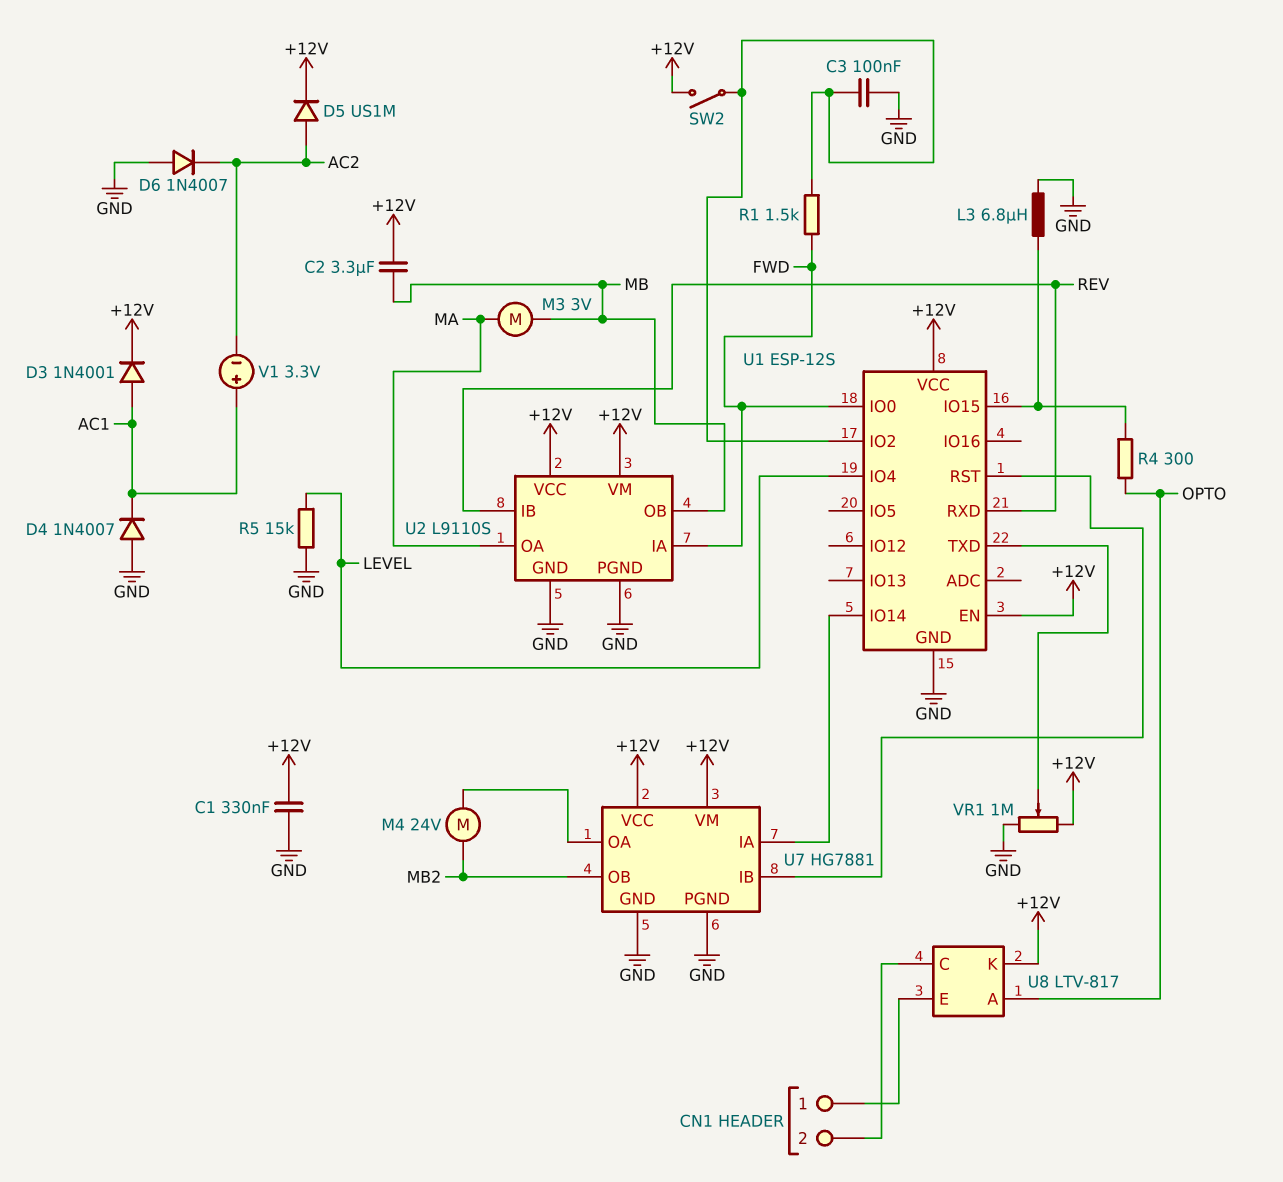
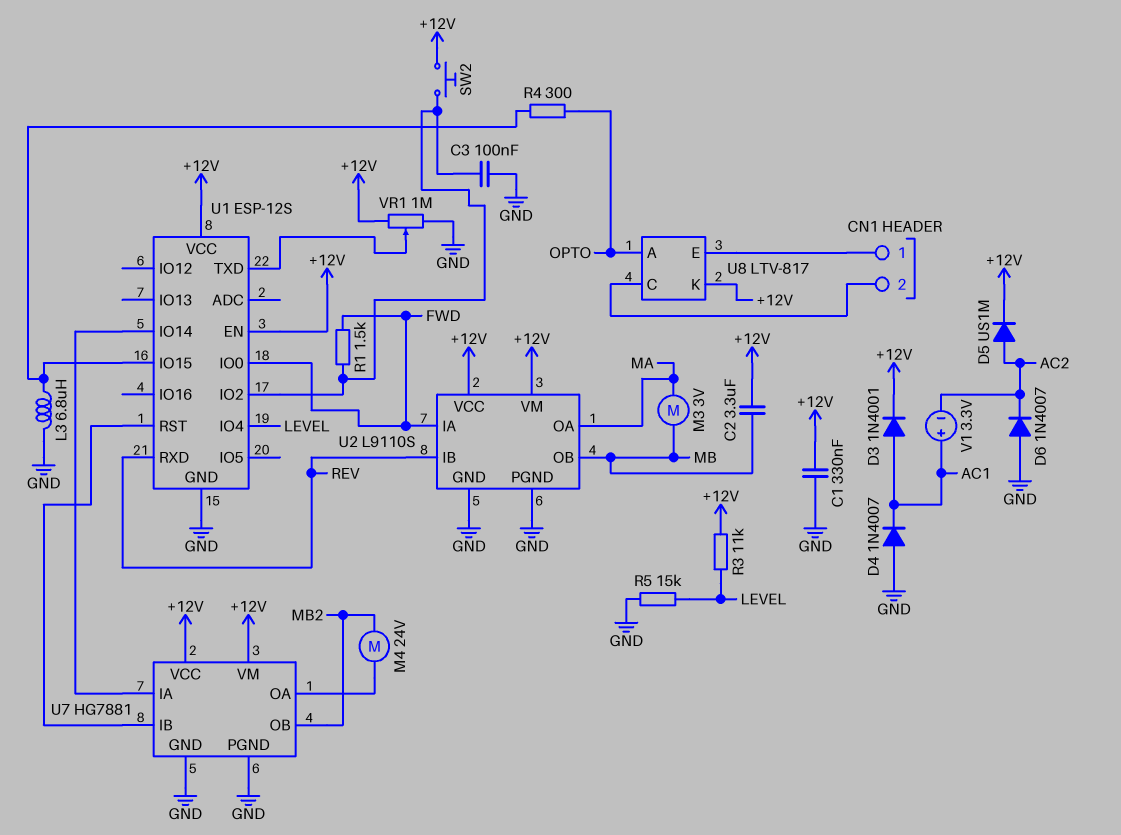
R3: none -> 11k (+12V, LEVEL)
SW2: switch (+12V, U1/IO2) -> button (+12V, U1/IO2)

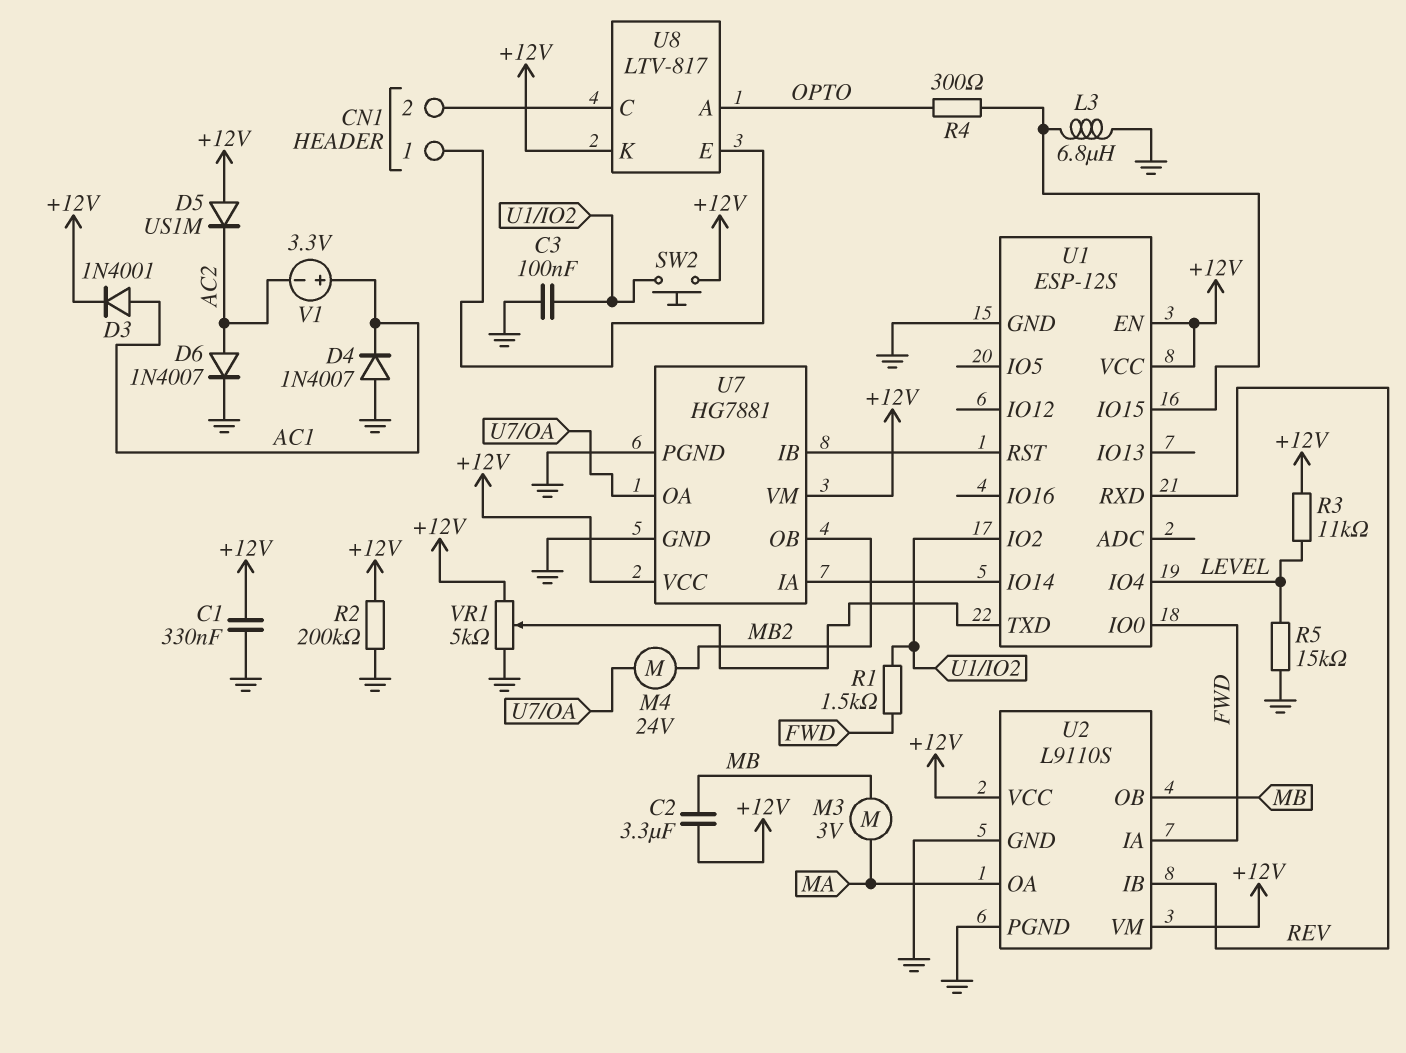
D5: diode US1M (A AC2, K +12V) -> diode US1M (A +12V, K AC2)
D6: diode 1N4007 (A GND, K AC2) -> diode 1N4007 (A AC2, K GND)
R2: none -> 200k (+12V, GND)
VR1: 1M (+12V, GND, wiper U1/TXD) -> 5k (+12V, GND, wiper U1/TXD)

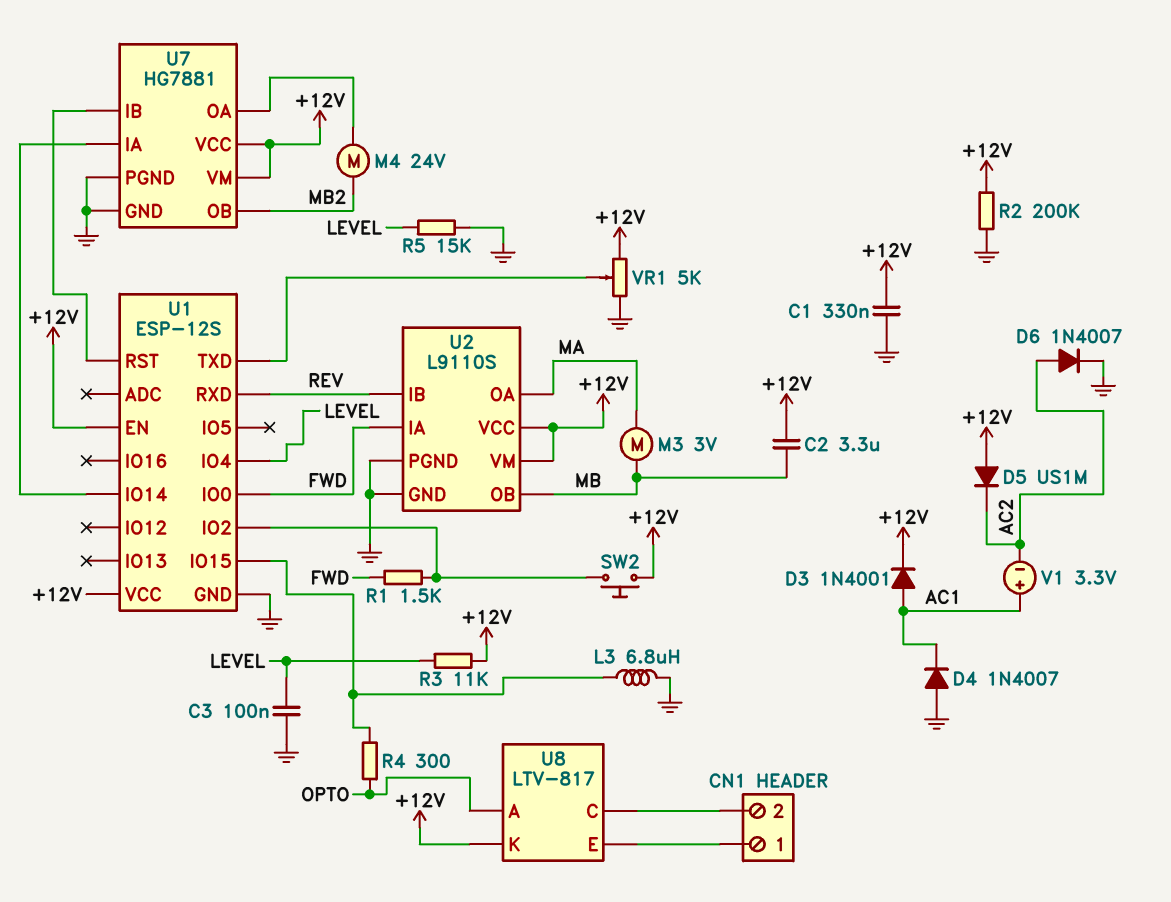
C3: 100nF (GND, U1/IO2) -> 100nF (GND, LEVEL)

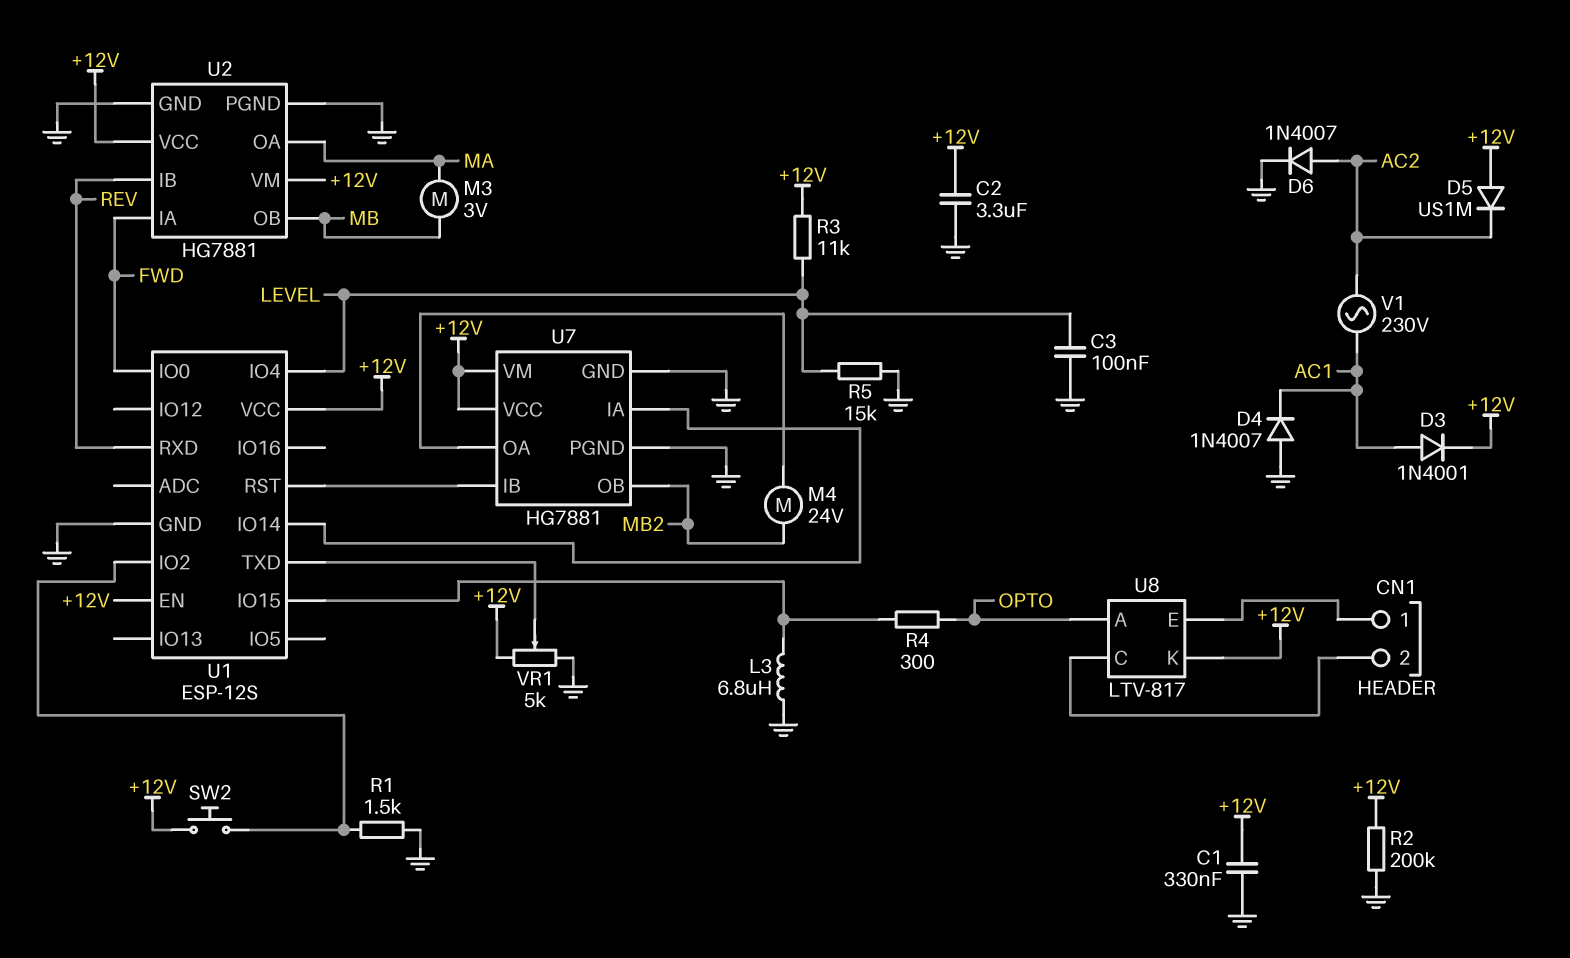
C2: 3.3uF (+12V, MB) -> 3.3uF (+12V, GND)
R1: 1.5k (FWD, U1/IO2) -> 1.5k (GND, U1/IO2)
U2: L9110S -> HG7881
V1: 3.3V (plus AC1, minus AC2) -> AC 230V (AC1, AC2)

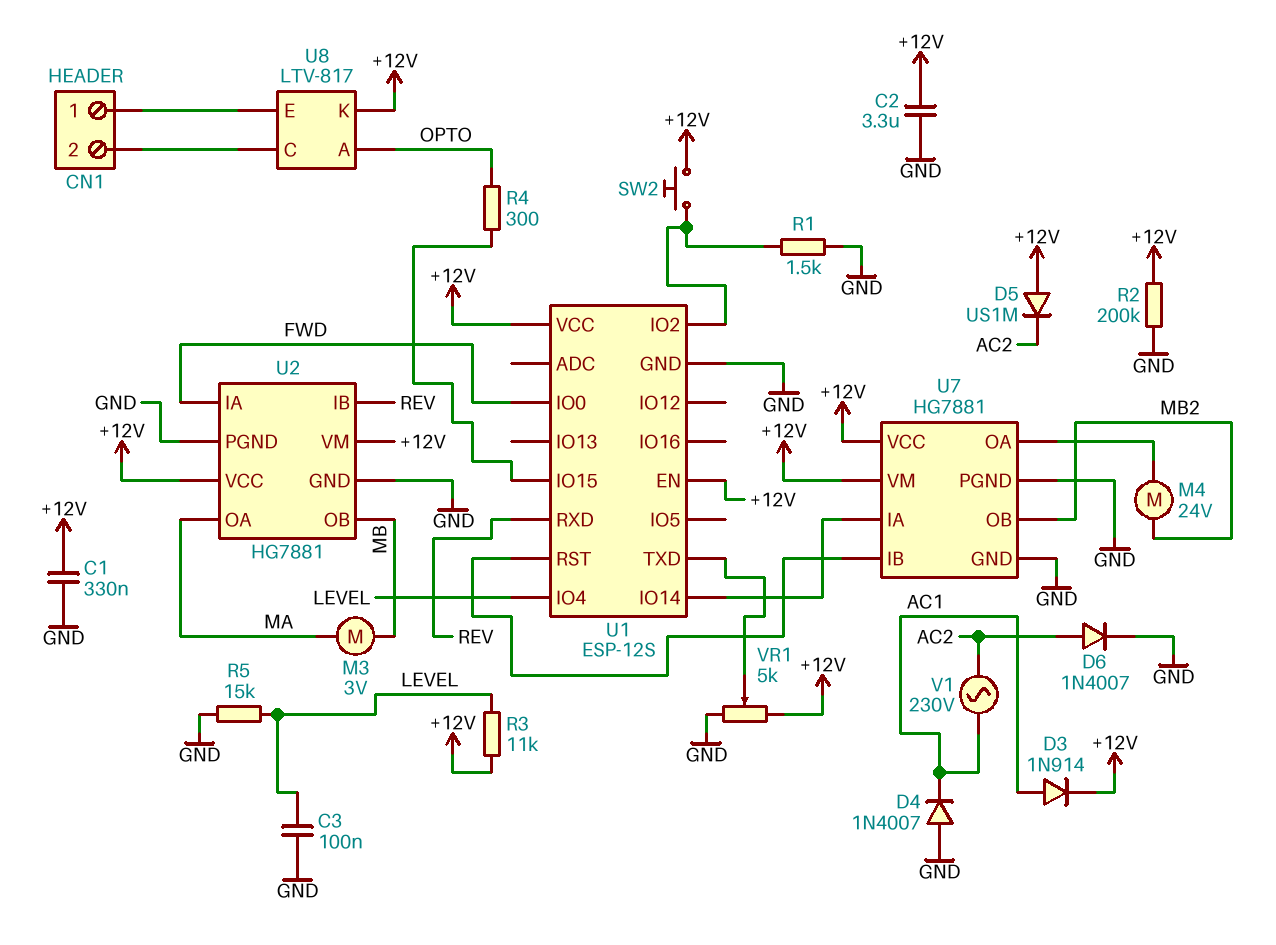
D3: diode 1N4001 (A AC1, K +12V) -> diode 1N914 (A AC1, K +12V)
L3: 6.8uH (GND, U1/IO15) -> none

